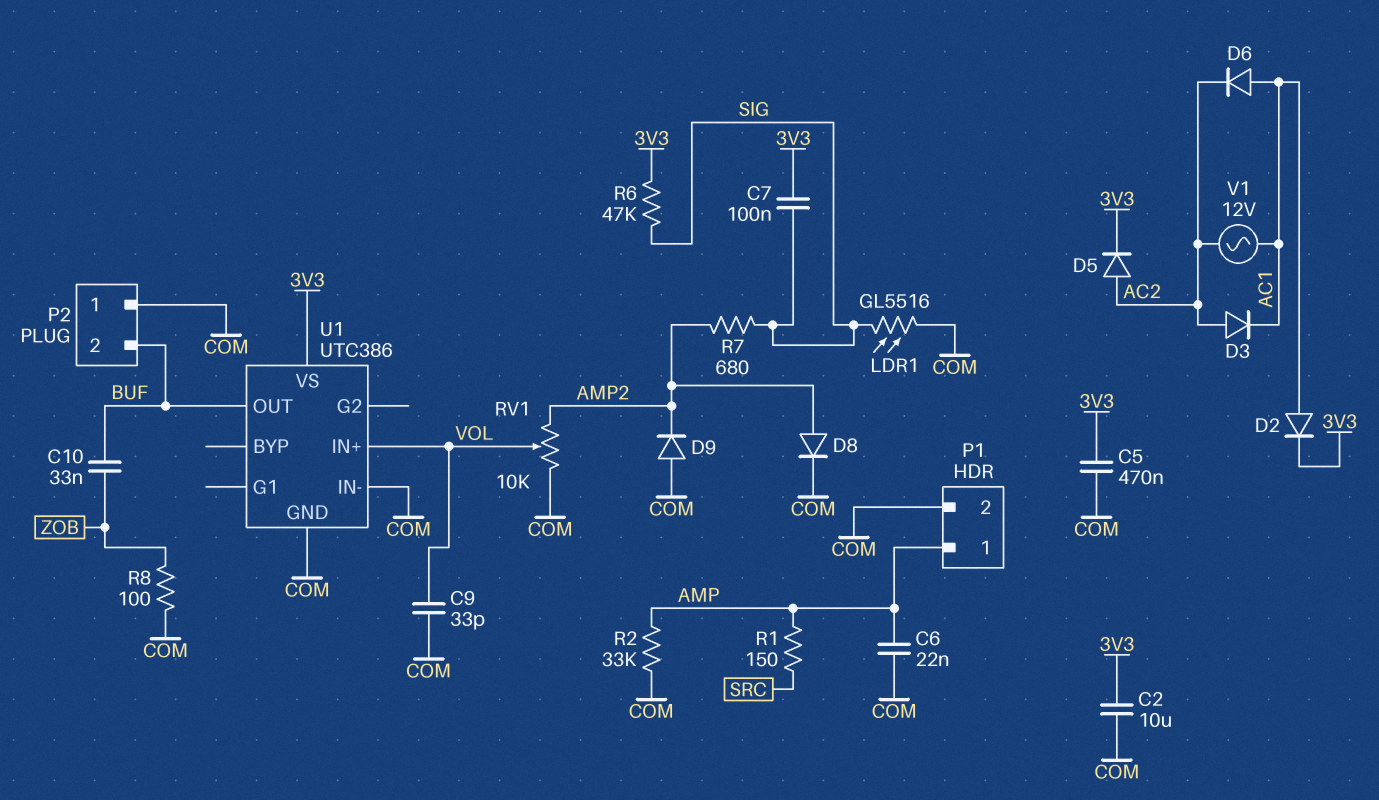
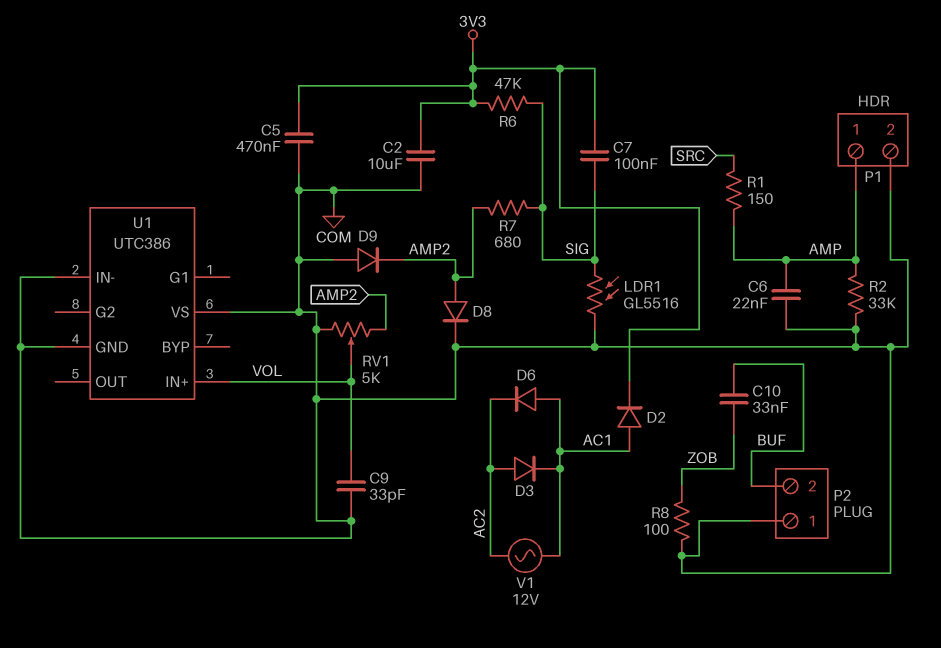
D5: diode (A AC2, K 3V3) -> none
RV1: 10k (AMP2, COM, wiper VOL) -> 5k (AMP2, COM, wiper VOL)
U1 pin OUT: BUF -> none
U1 pin VS: 3V3 -> COM

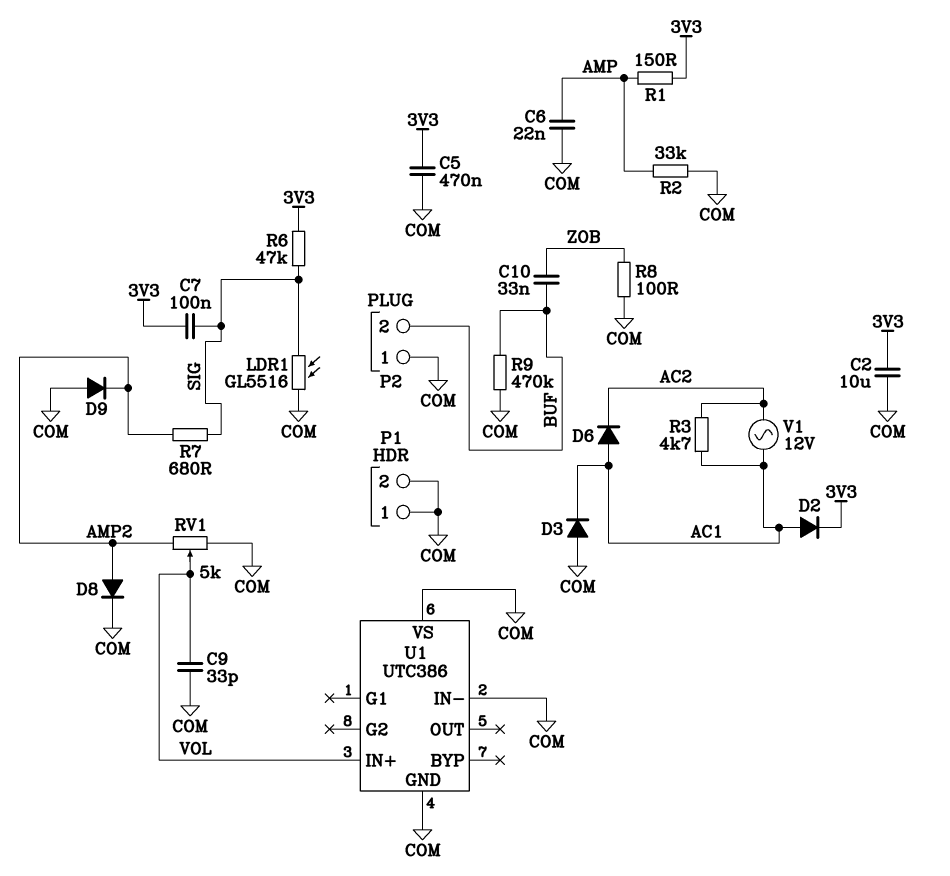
D3: diode (A AC2, K AC1) -> diode (A COM, K AC1)
P1 pin 1: AMP -> COM
R1: 150 (AMP, SRC) -> 150 (3V3, AMP)
R3: none -> 4.7k (AC1, AC2)
R9: none -> 470k (BUF, COM)

